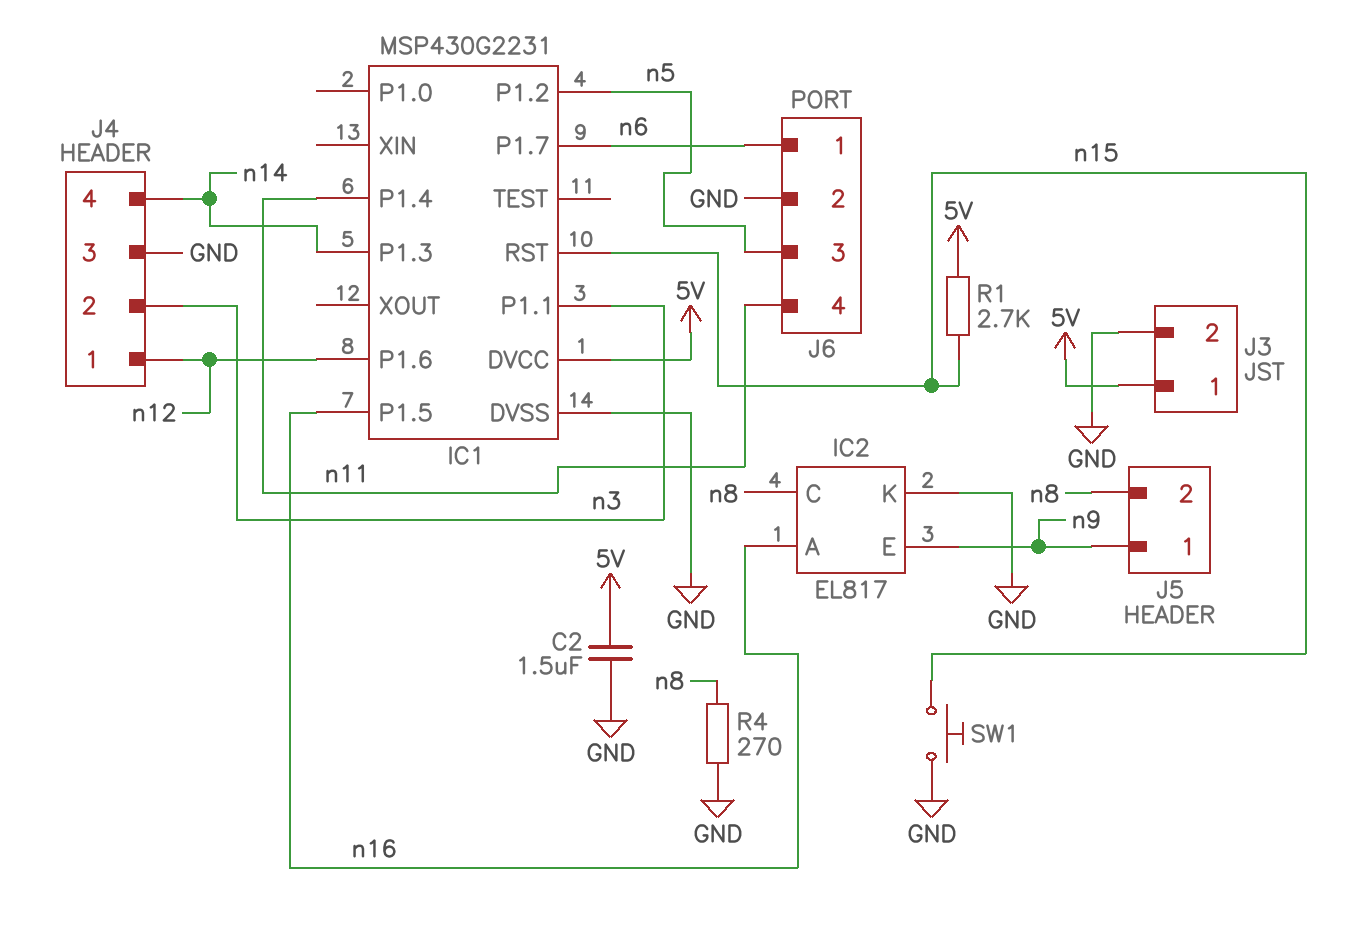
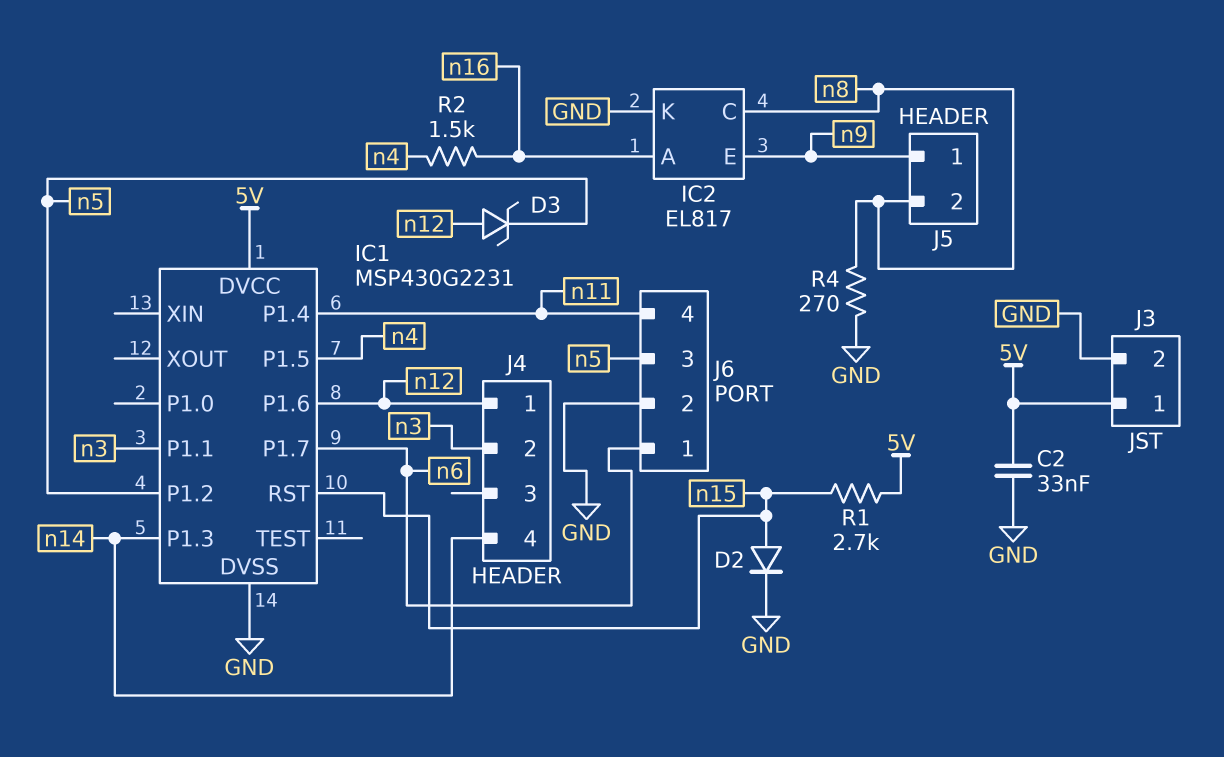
C2: 1.5uF (5V, GND) -> 33nF (5V, GND)
D2: none -> diode (A n15, K GND)
D3: none -> zener (A n12, K n5)
IC1 pin P1.5: n16 -> n4
J4 pin 3: GND -> none
R2: none -> 1.5k (n4, n16)
SW1: button (GND, n15) -> none

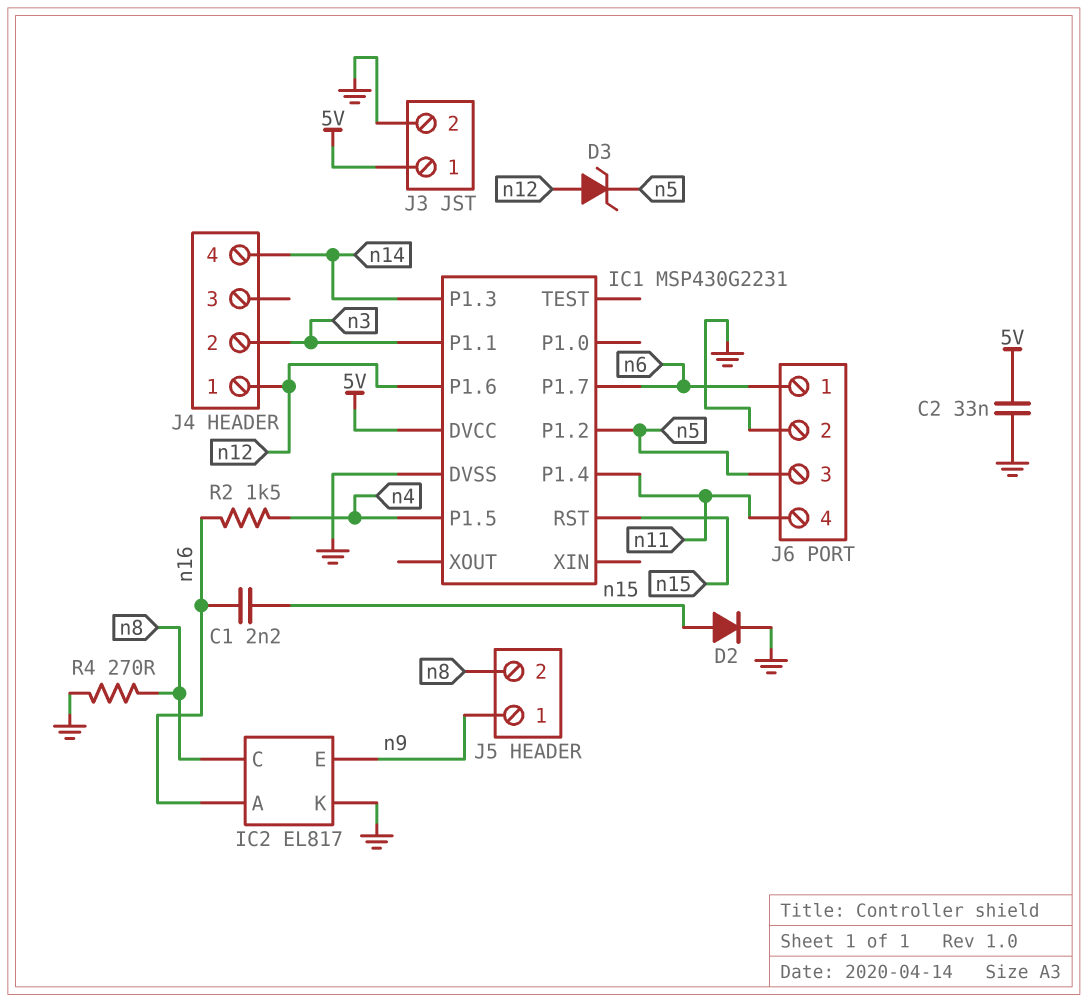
C1: none -> 2.2nF (n15, n16)
R1: 2.7k (5V, n15) -> none

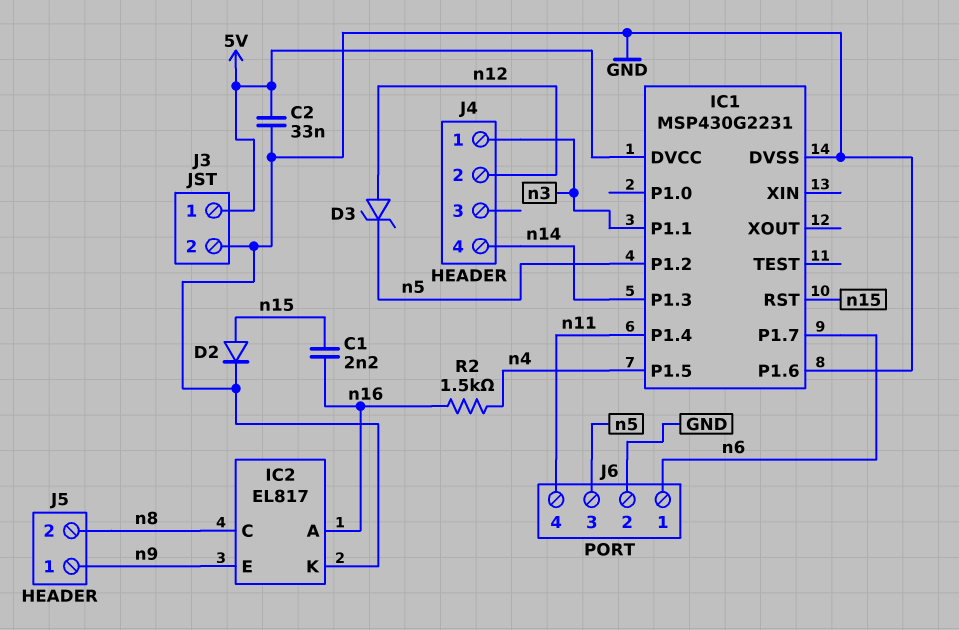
IC1 pin P1.6: n12 -> GND
J4 pin 1: n12 -> n3
J4 pin 2: n3 -> n12
R4: 270 (GND, n8) -> none

